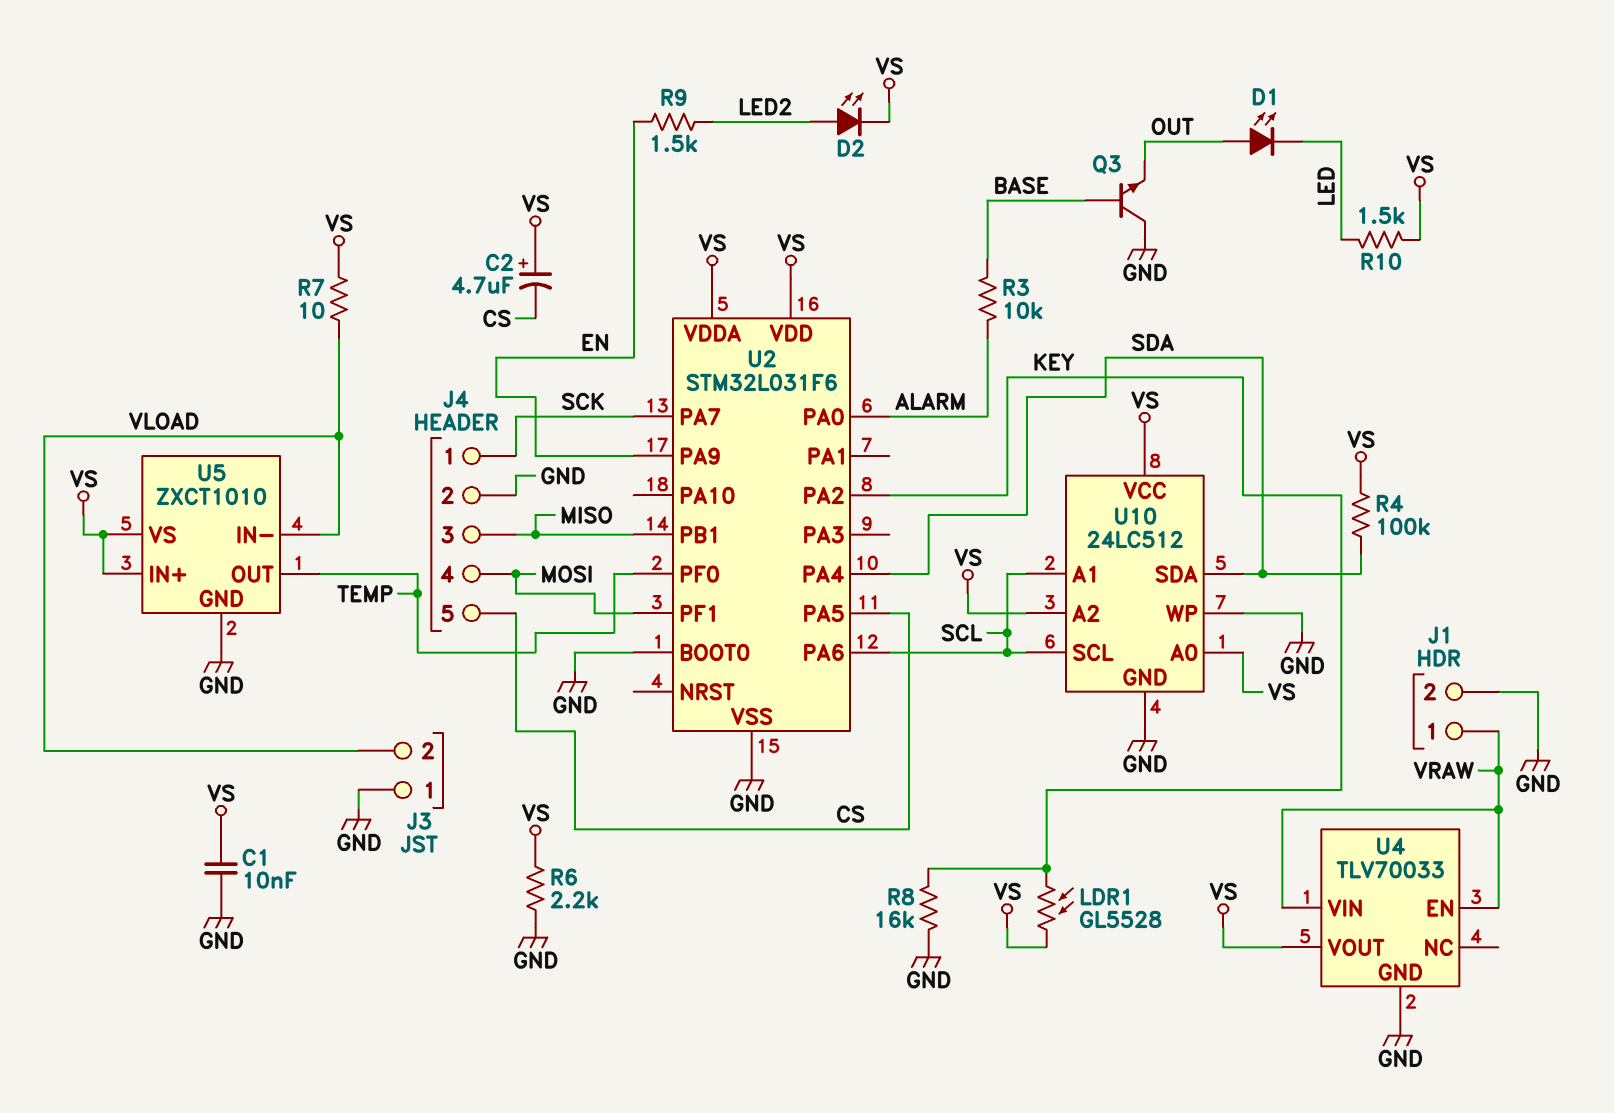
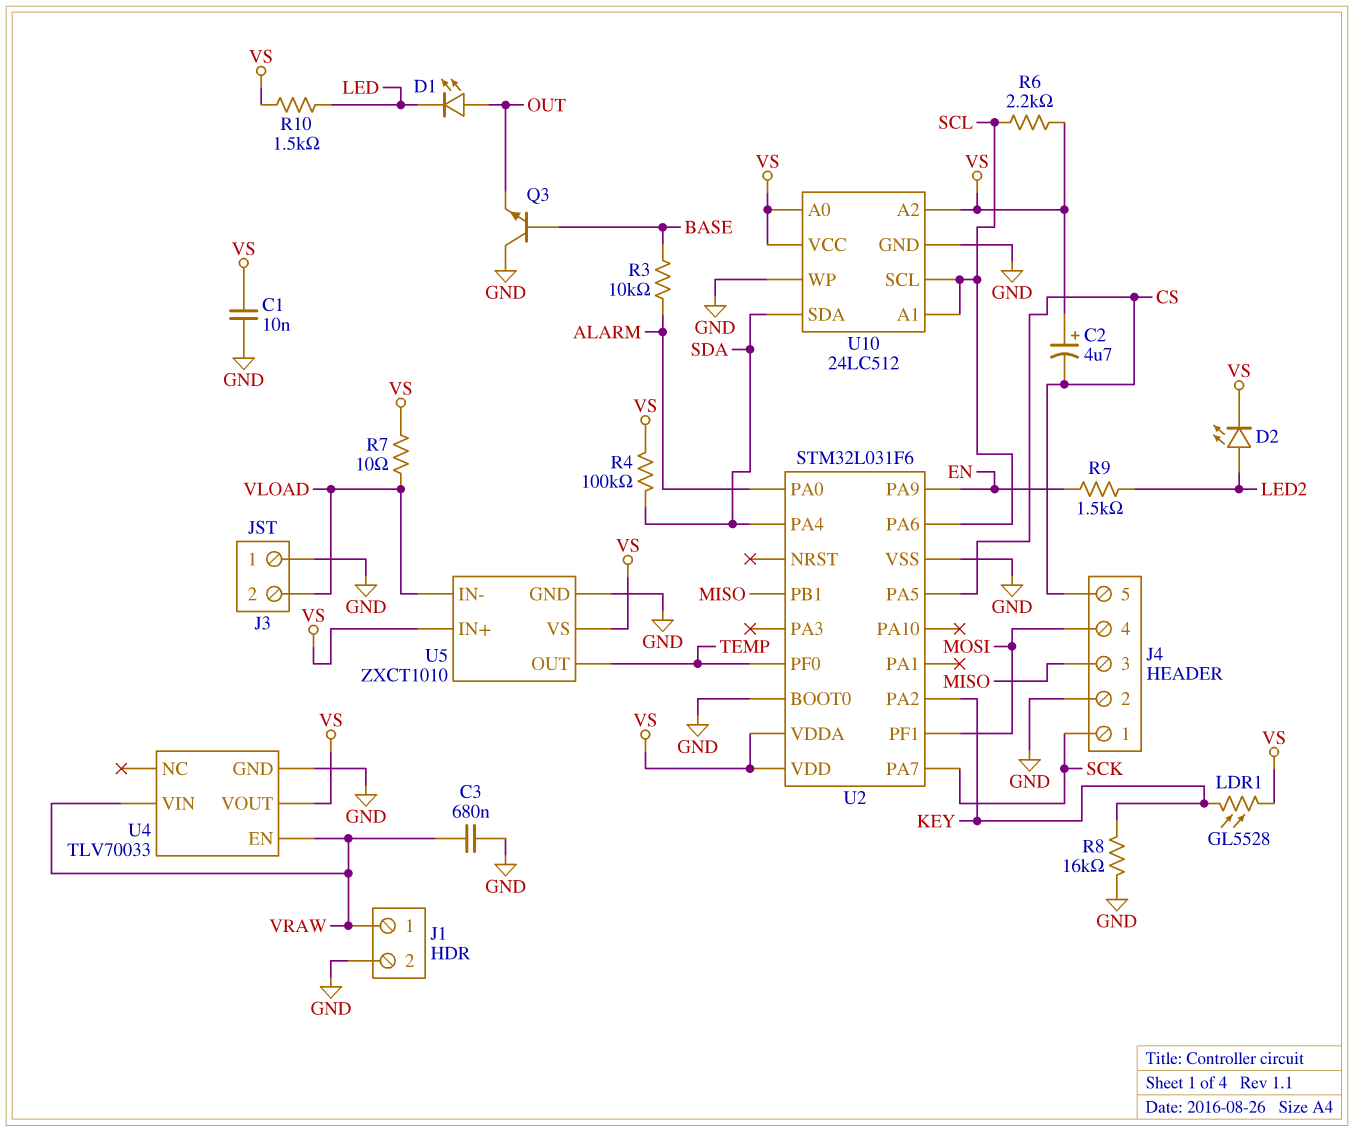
C3: none -> 680nF (GND, VRAW)
R6: 2.2k (GND, VS) -> 2.2k (SCL, VS)

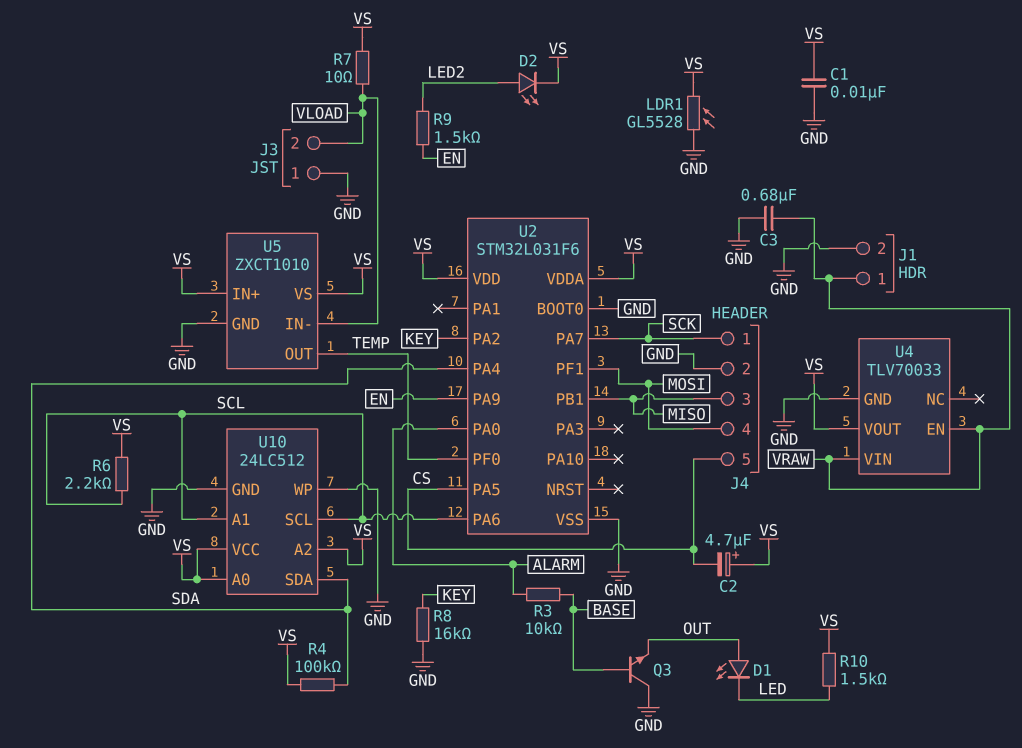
LDR1: GL5528 (KEY, VS) -> GL5528 (GND, VS)

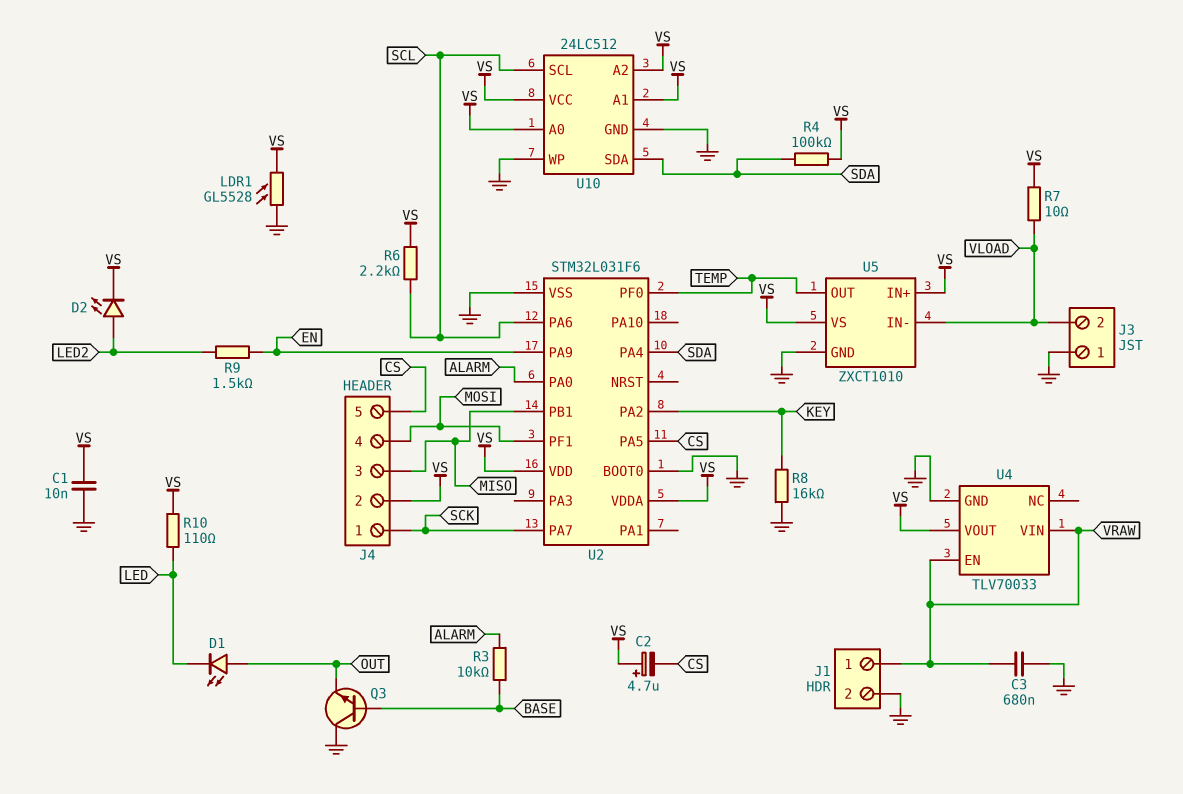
J4 pin 2: GND -> VS
R10: 1.5k (LED, VS) -> 110 (LED, VS)
U10 pin A1: SCL -> VS

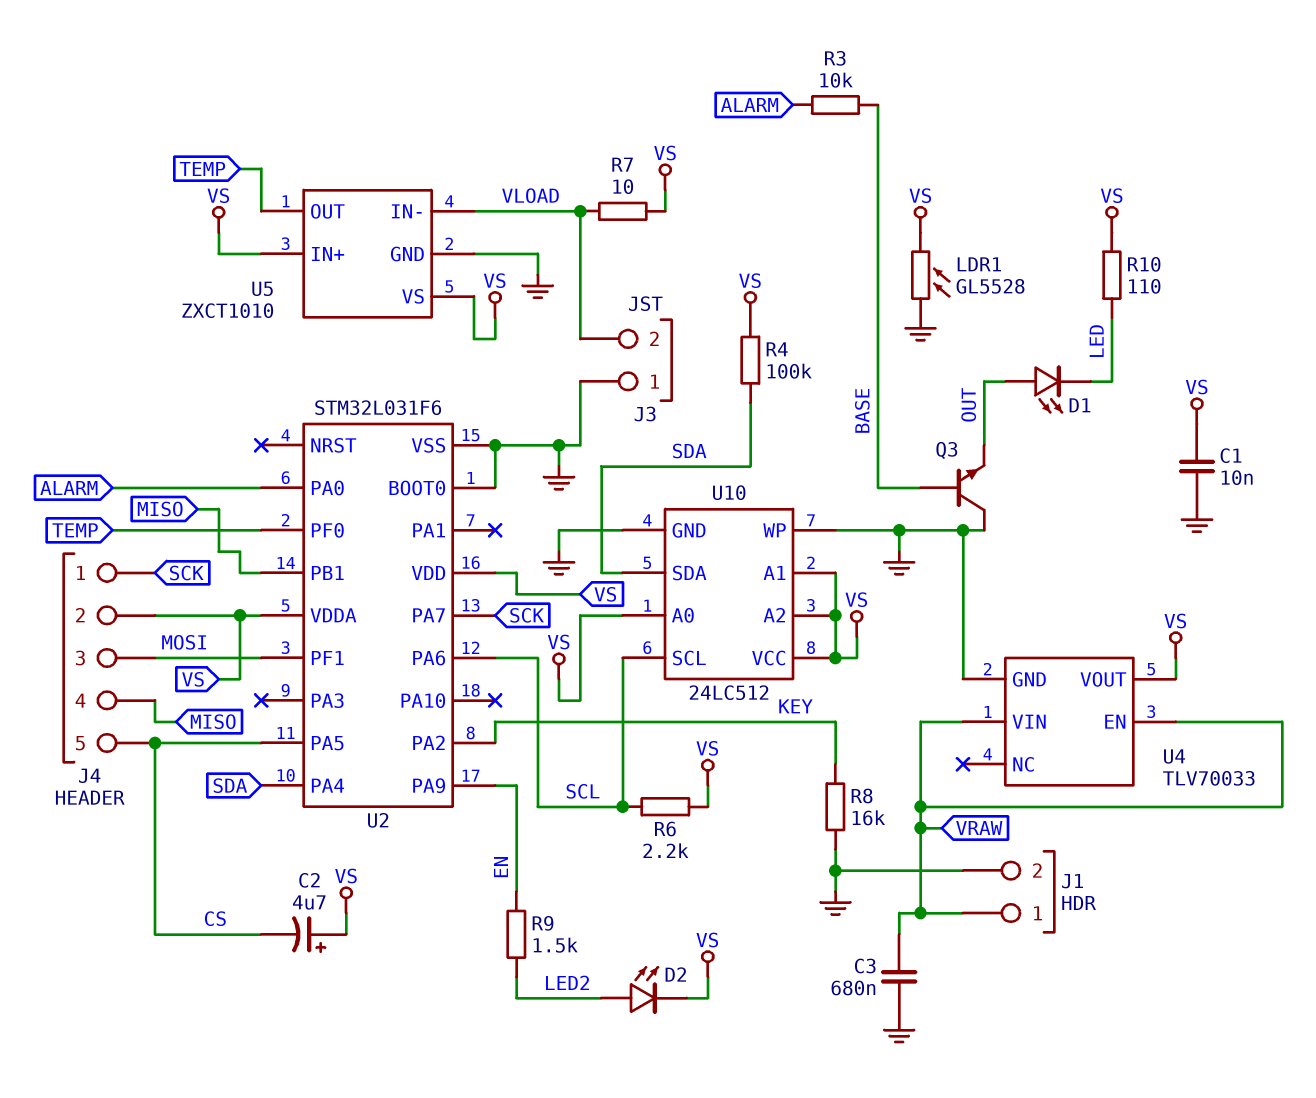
J4 pin 3: MISO -> MOSI
J4 pin 4: MOSI -> MISO

